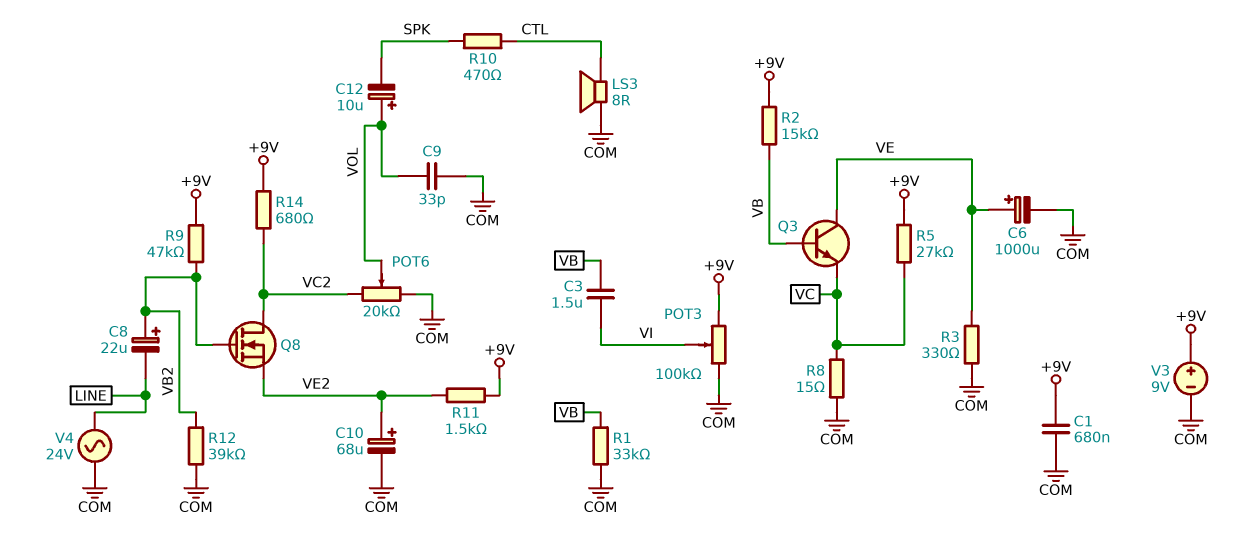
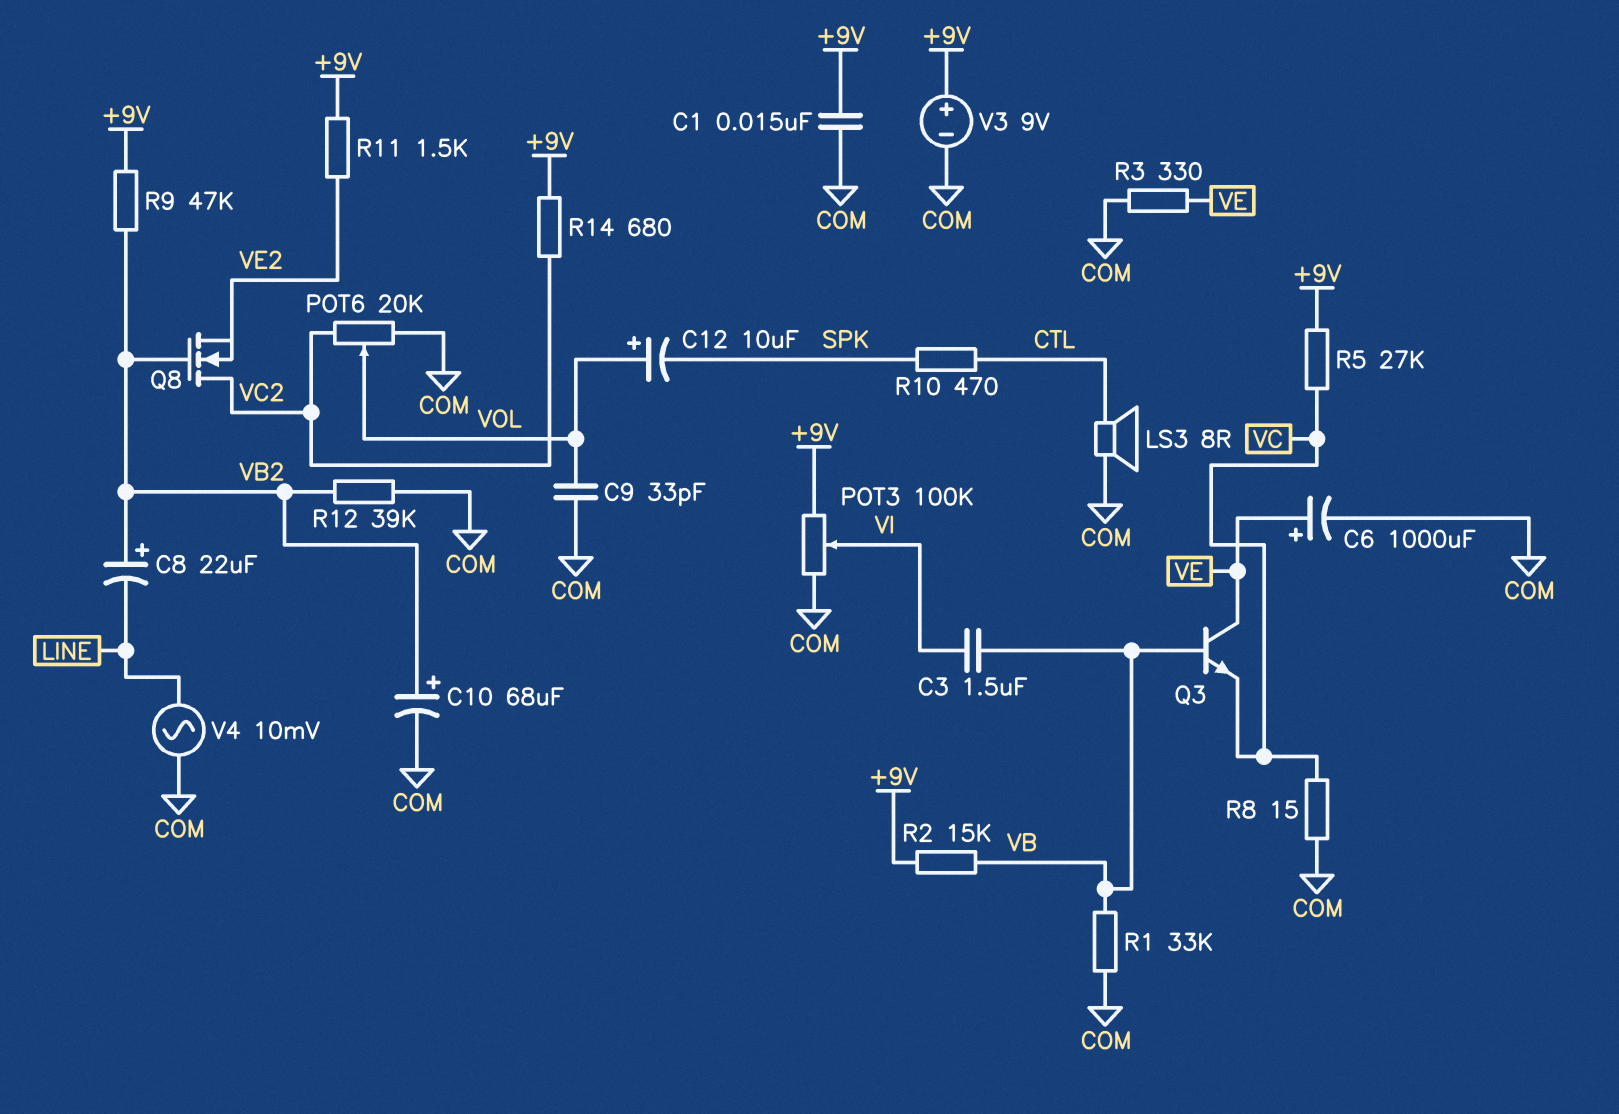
C1: 680nF (+9V, COM) -> 15nF (+9V, COM)
C10: 68uF (plus VE2, minus COM) -> 68uF (plus VB2, minus COM)
V4: AC 24V (COM, LINE) -> AC 10mV (COM, LINE)

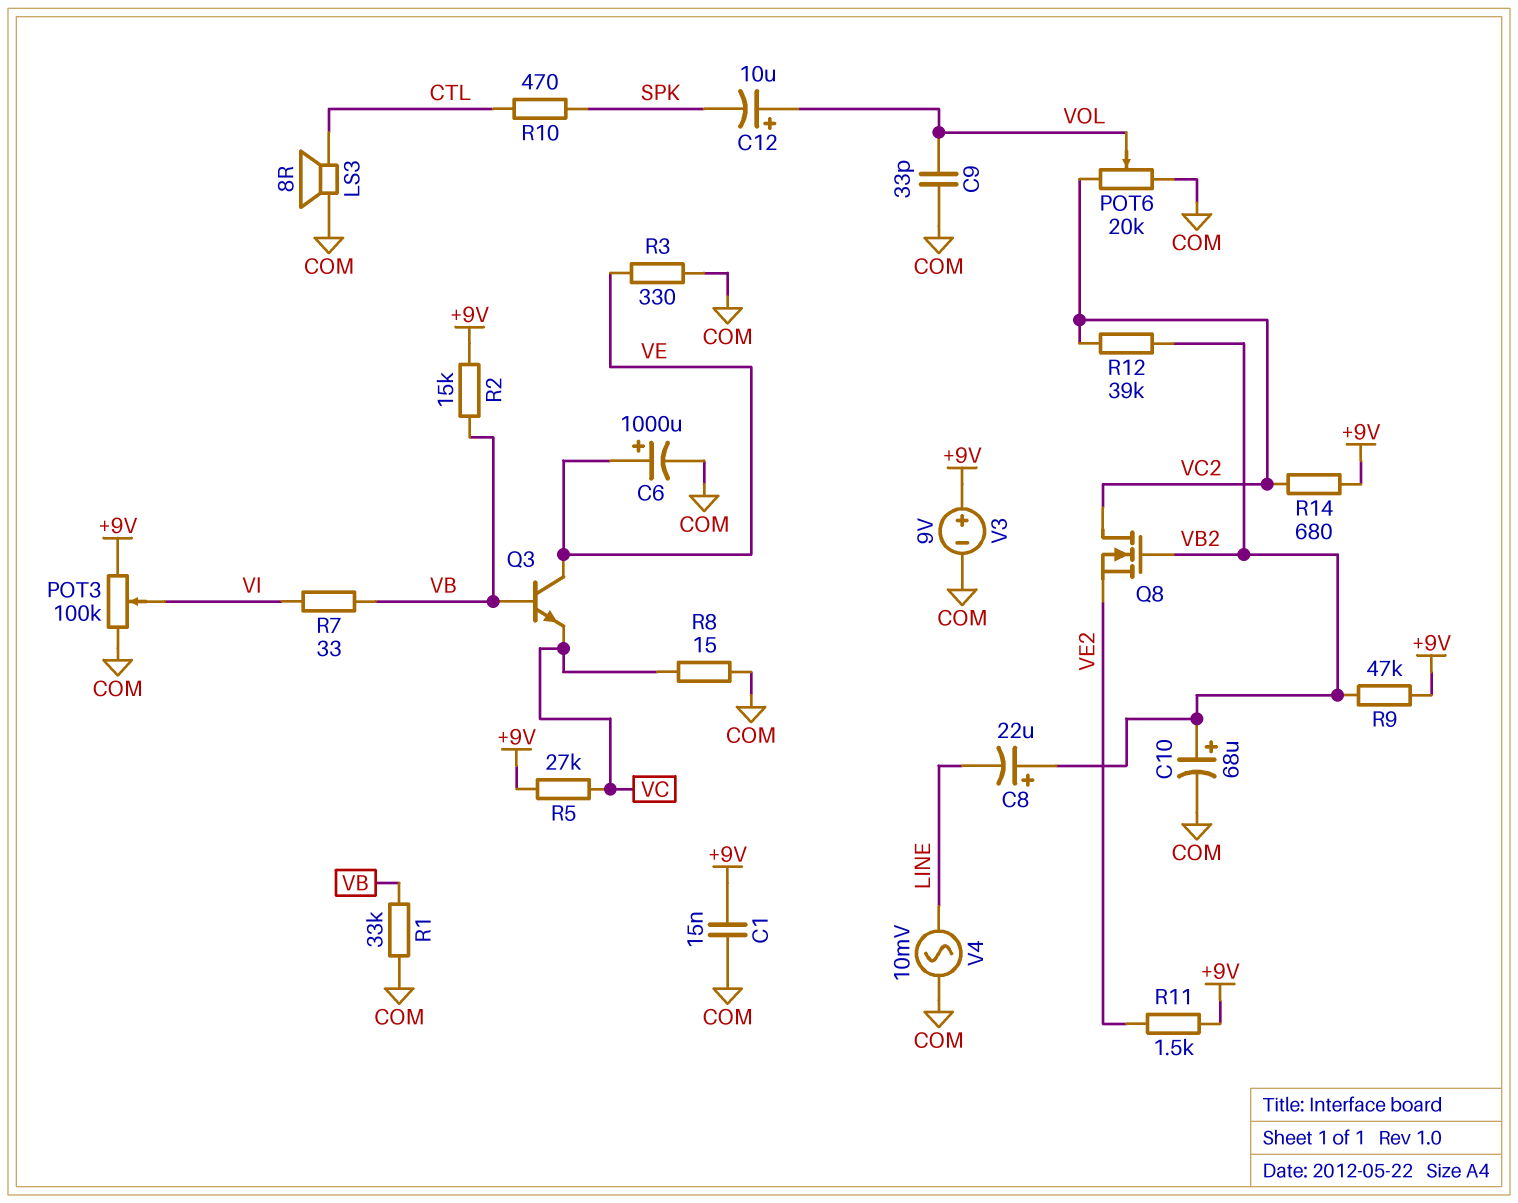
C3: 1.5uF (VB, VI) -> none
R7: none -> 33 (VB, VI)
R12: 39k (COM, VB2) -> 39k (VB2, VC2)

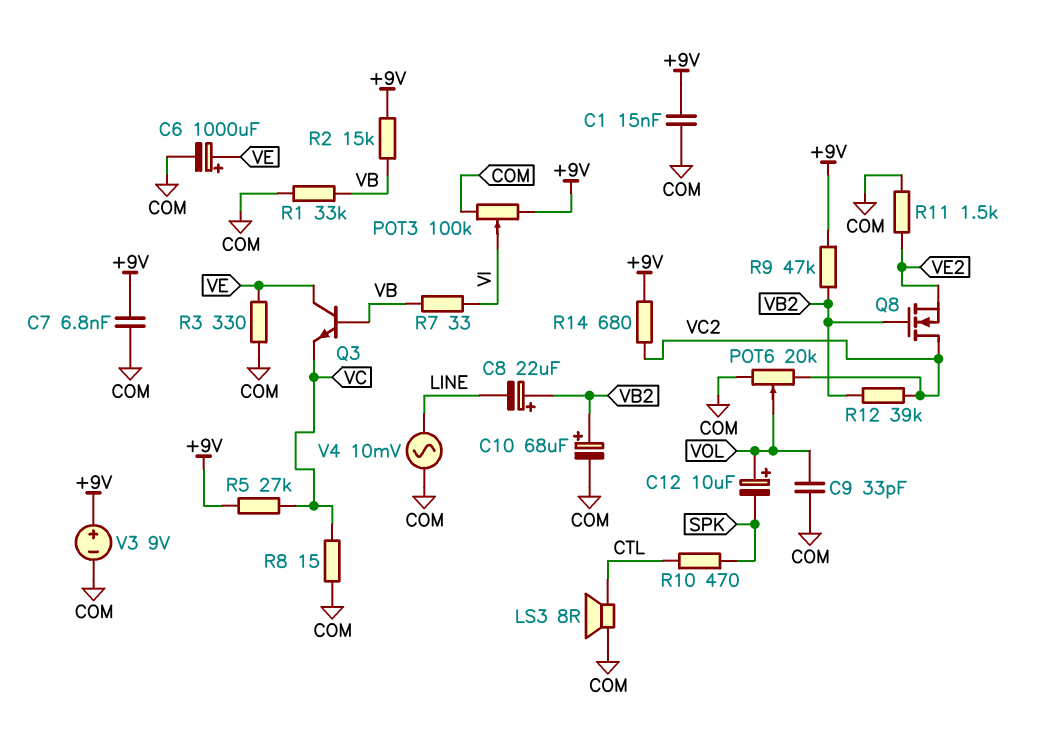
C7: none -> 6.8nF (+9V, COM)
R11: 1.5k (+9V, VE2) -> 1.5k (COM, VE2)

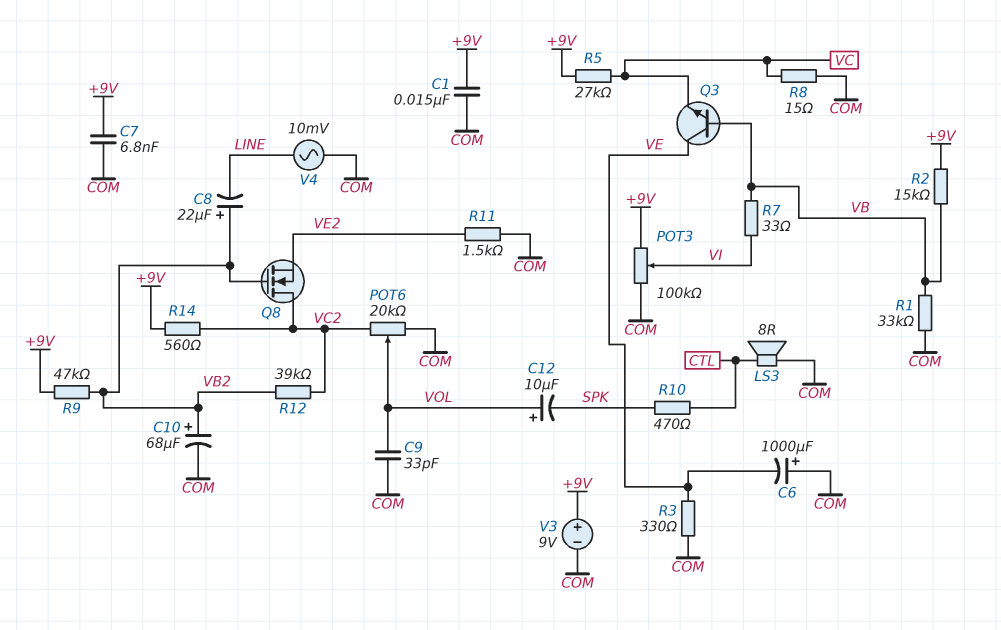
C6: 1000uF (plus VE, minus COM) -> 1000uF (plus COM, minus VE)
R14: 680 (+9V, VC2) -> 560 (+9V, VC2)

